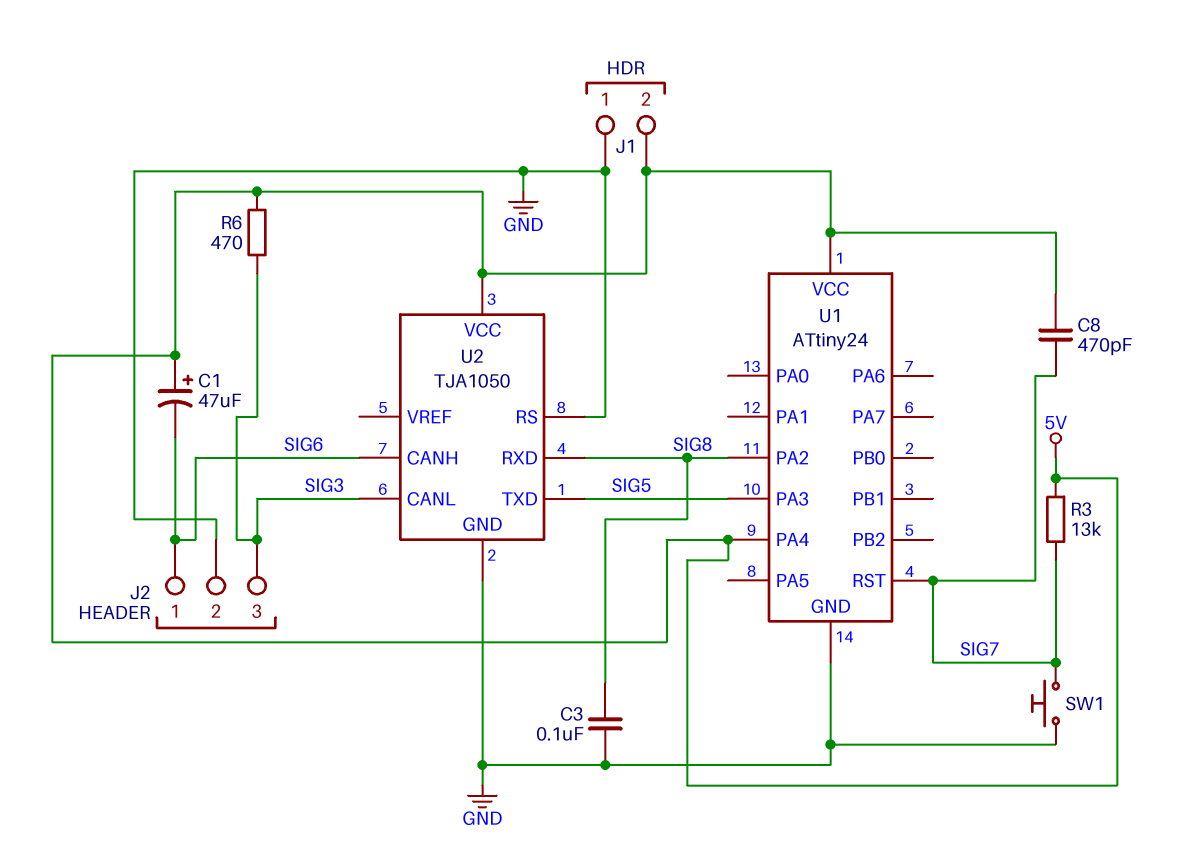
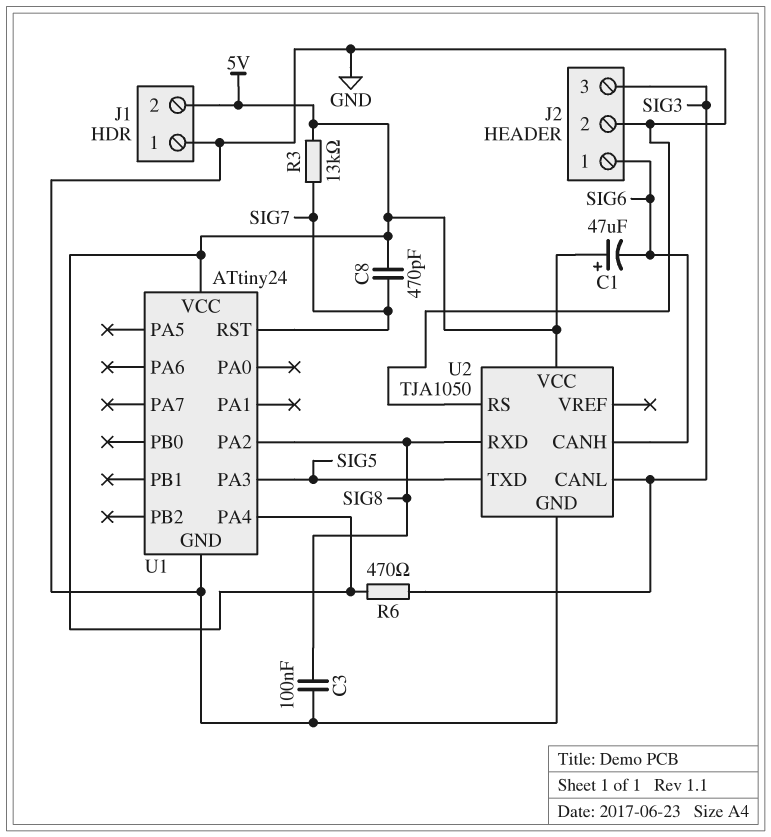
SW1: button (GND, SIG7) -> none

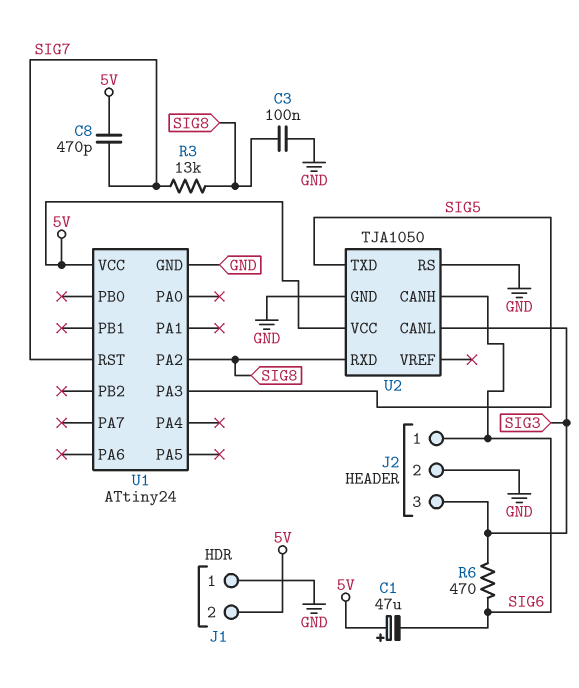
R3: 13k (5V, SIG7) -> 13k (SIG7, SIG8)
R6: 470 (5V, SIG3) -> 470 (SIG3, SIG6)
U1 pin PA4: 5V -> none

